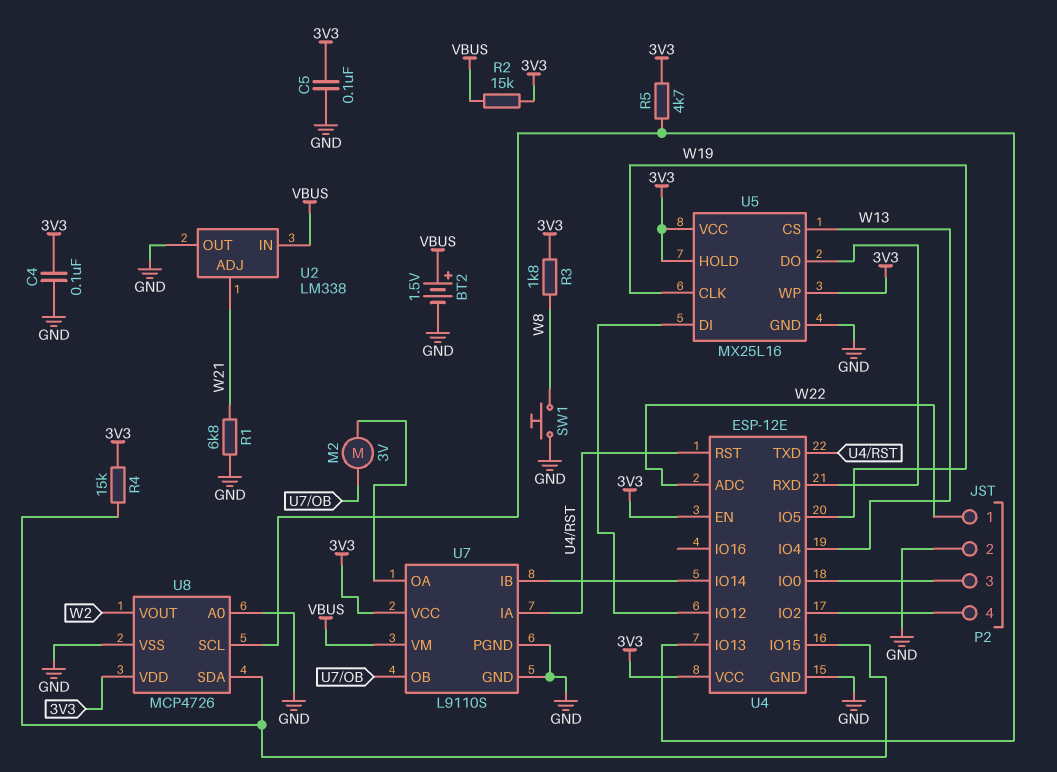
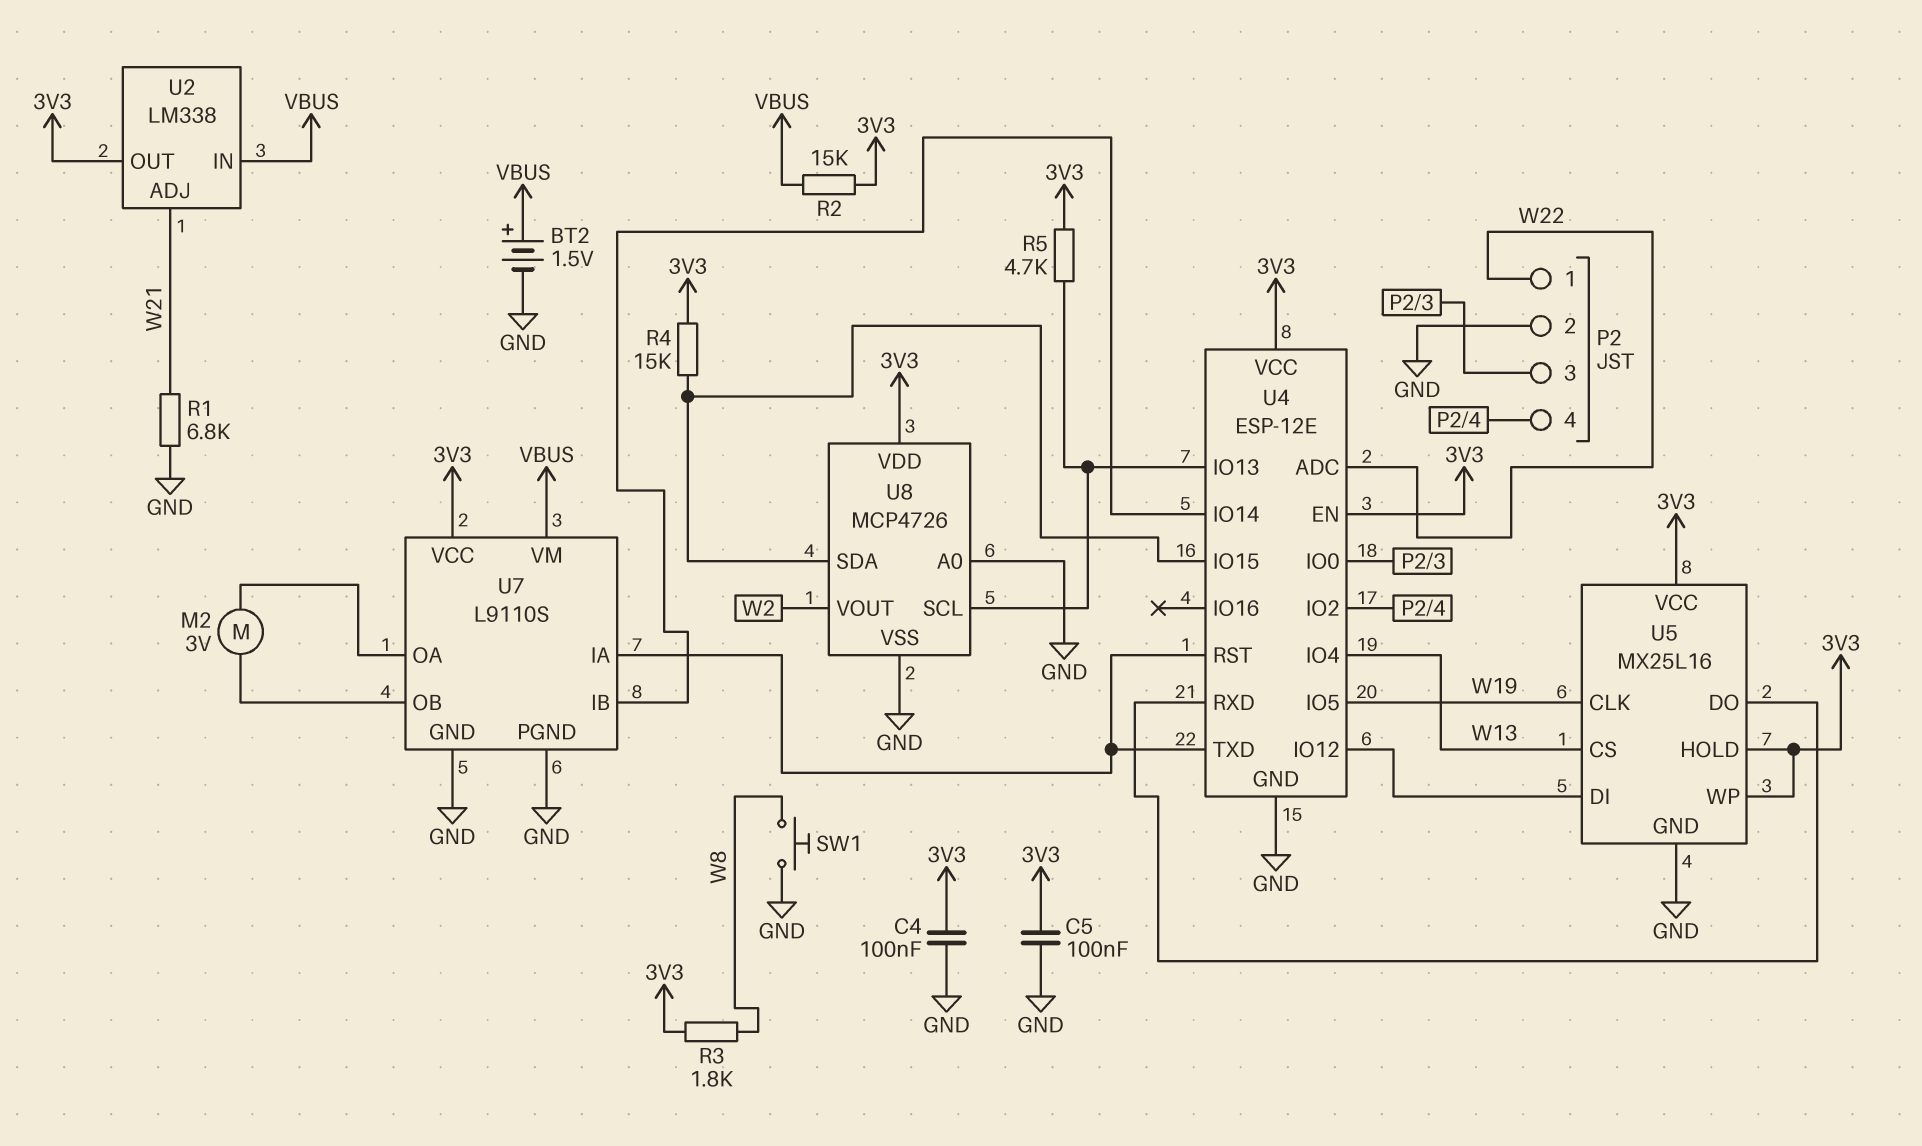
U2 pin OUT: GND -> 3V3

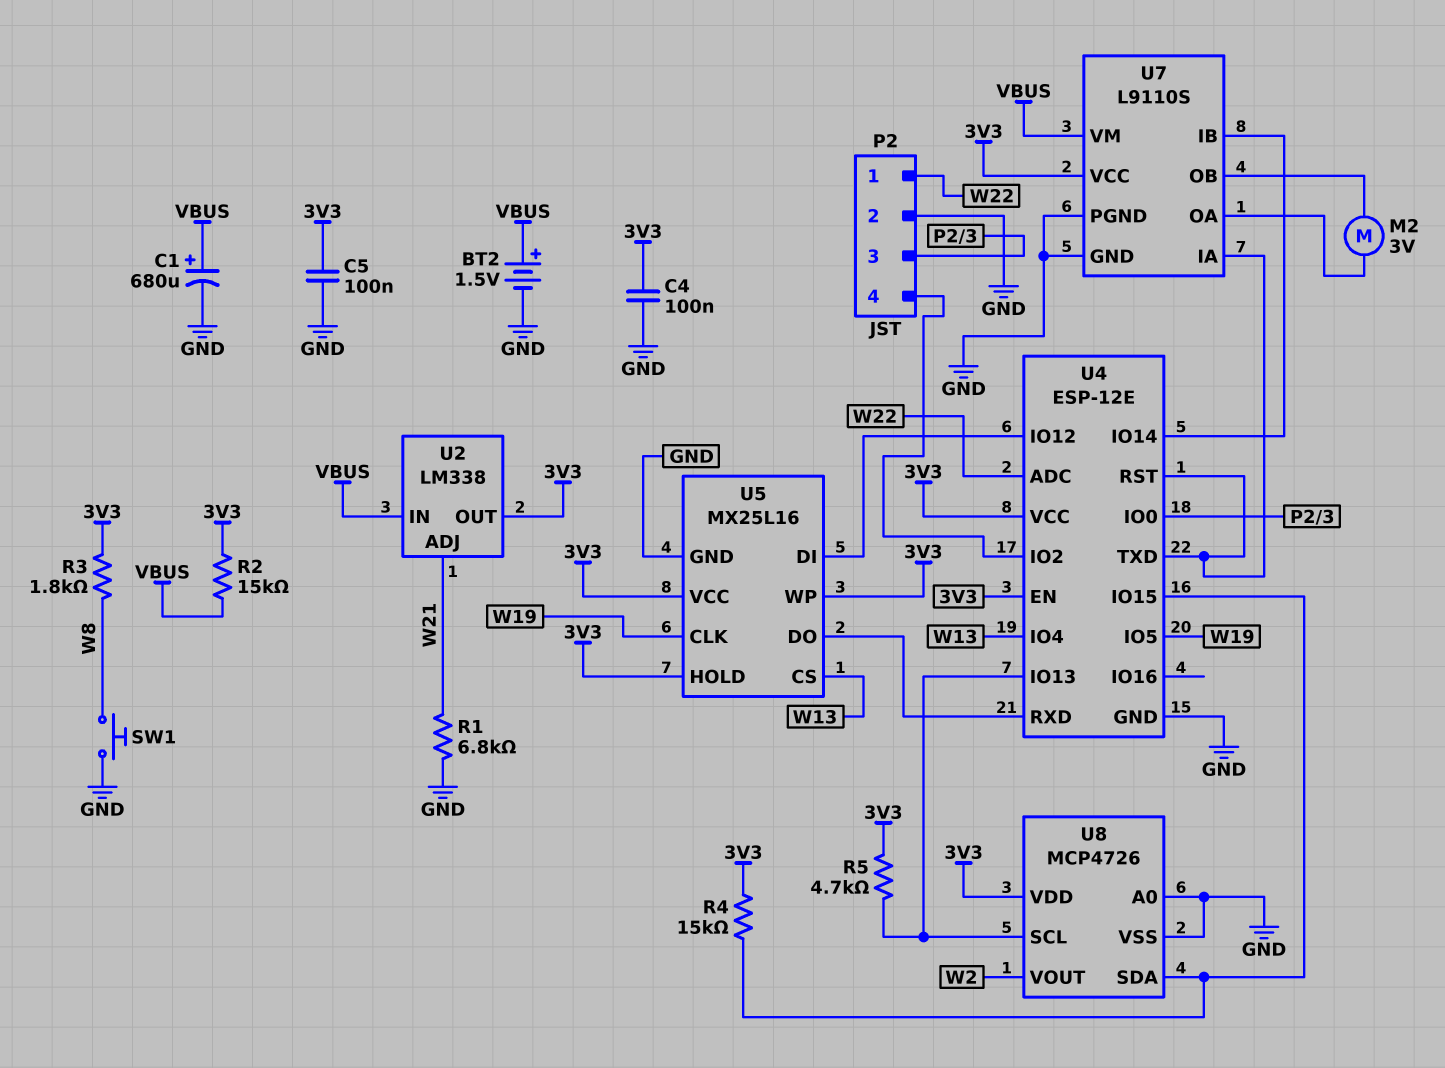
C1: none -> 680uF (plus VBUS, minus GND)

